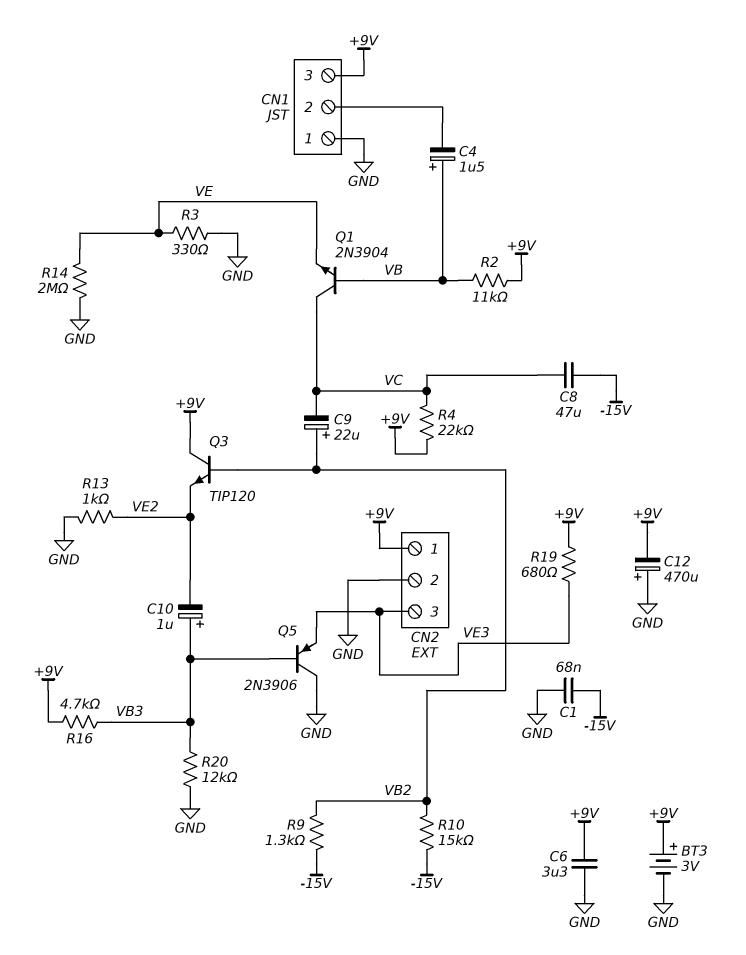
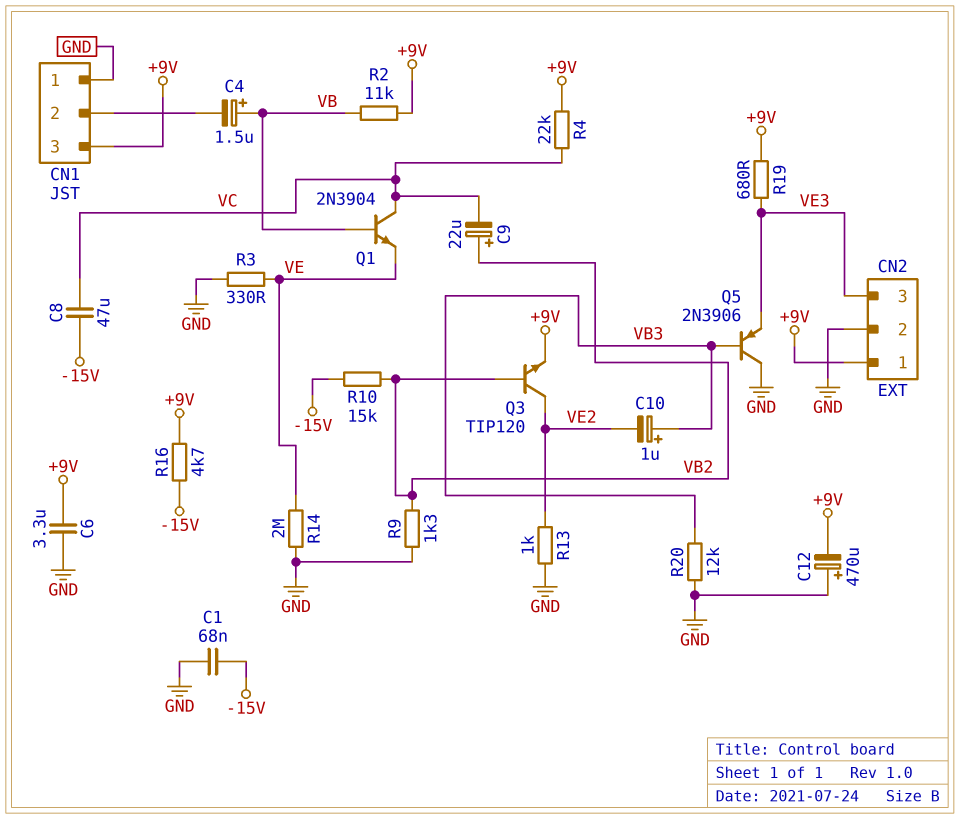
BT3: 3V (plus +9V, minus GND) -> none
Q3: NPN TIP120 (B VB2, C +9V, E VE2) -> NPN TIP120 (B VB2, C VE2, E +9V)
R9: 1.3k (-15V, VB2) -> 1.3k (GND, VB2)
R16: 4.7k (+9V, VB3) -> 4.7k (+9V, -15V)

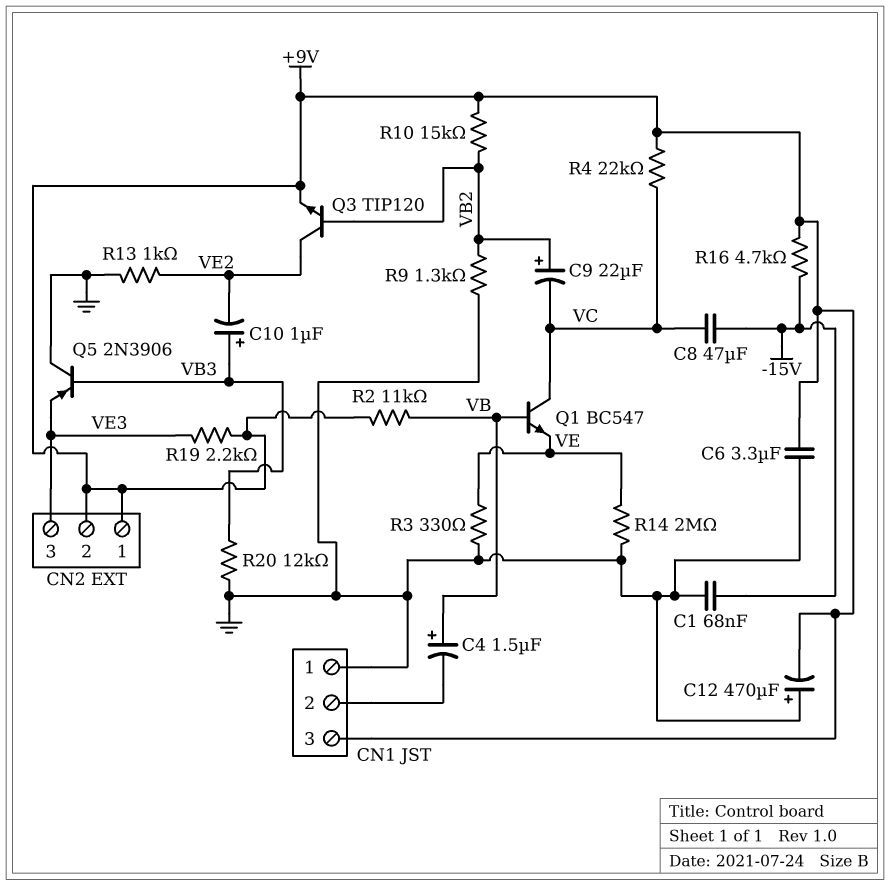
CN2 pin 2: GND -> +9V
Q1: NPN 2N3904 (B VB, C VC, E VE) -> NPN BC547 (B VB, C VC, E VE)
R10: 15k (-15V, VB2) -> 15k (+9V, VB2)
R19: 680 (+9V, VE3) -> 2.2k (+9V, VE3)

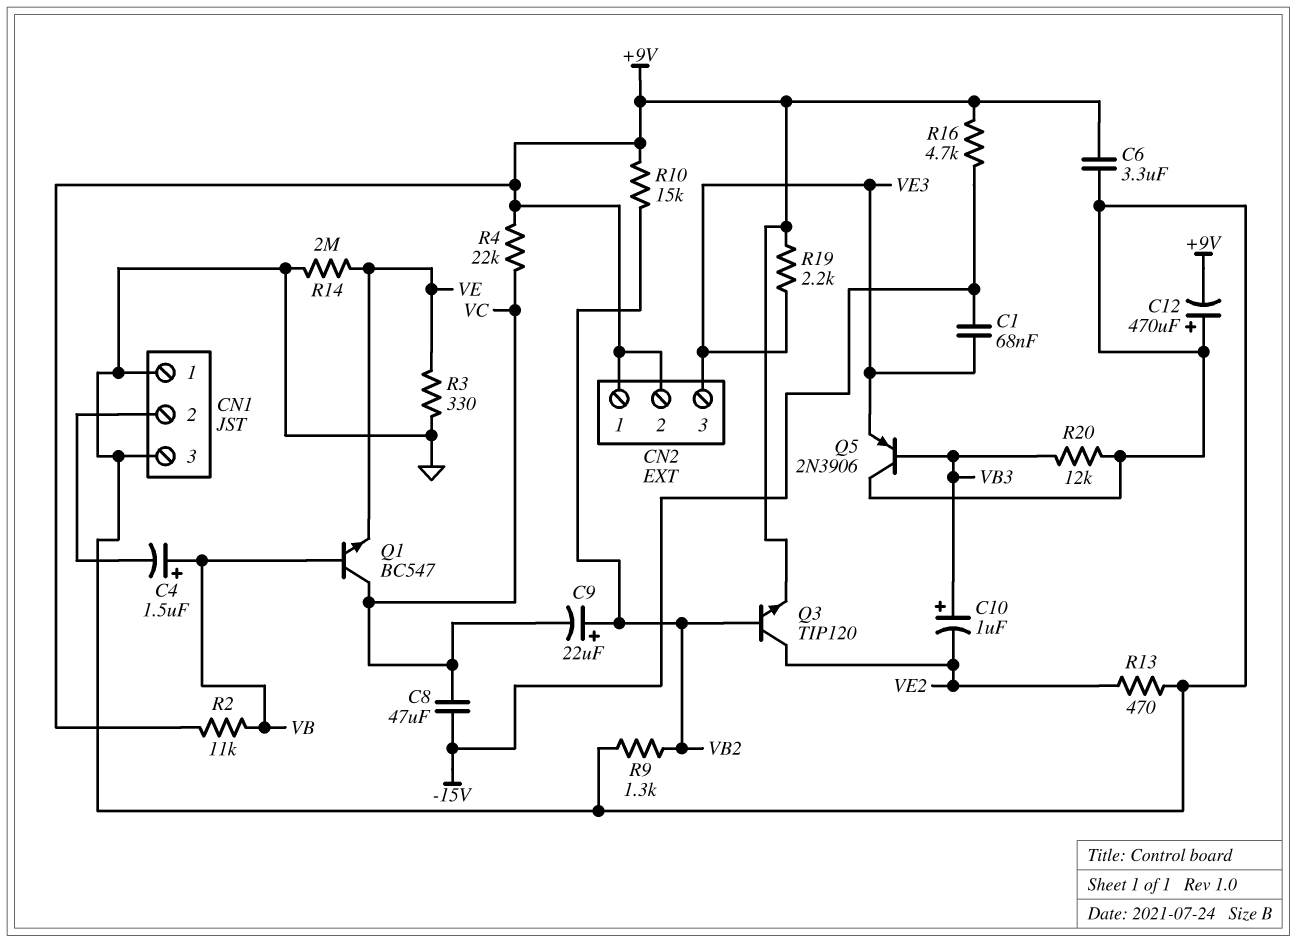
C1: 68nF (-15V, GND) -> 68nF (-15V, VE3)
CN1 pin 3: +9V -> GND
R13: 1k (GND, VE2) -> 470 (GND, VE2)

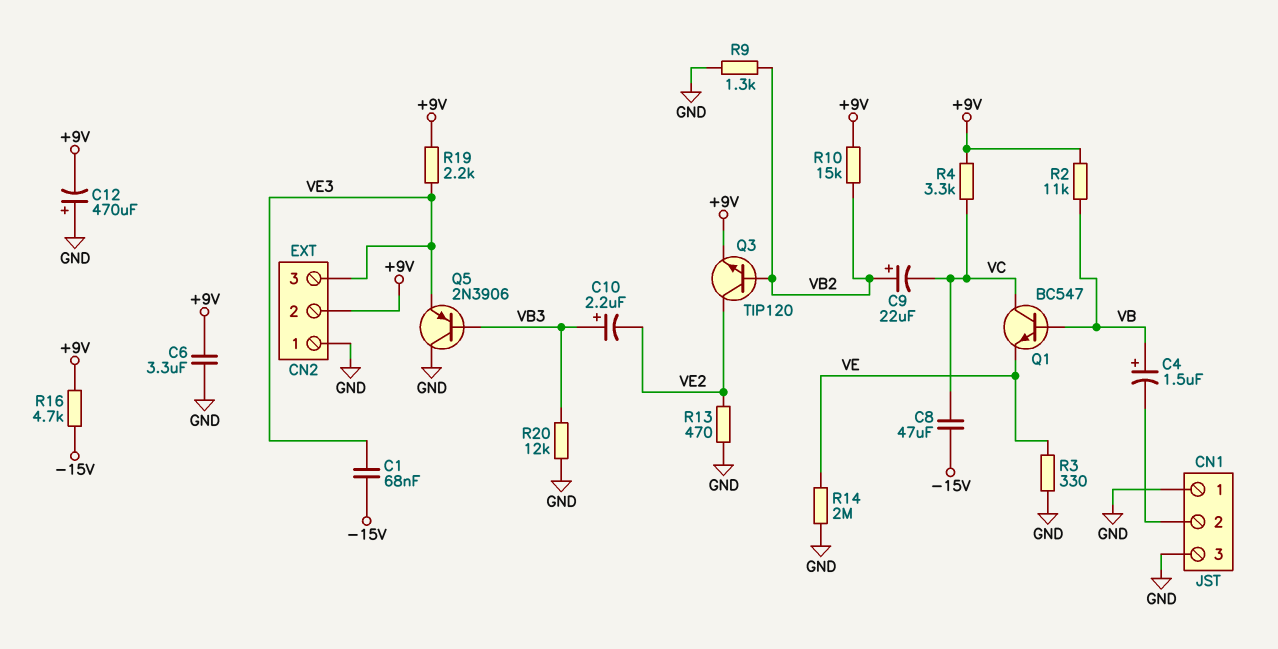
C10: 1uF (plus VB3, minus VE2) -> 2.2uF (plus VB3, minus VE2)
CN2 pin 1: +9V -> GND
R4: 22k (+9V, VC) -> 3.3k (+9V, VC)

